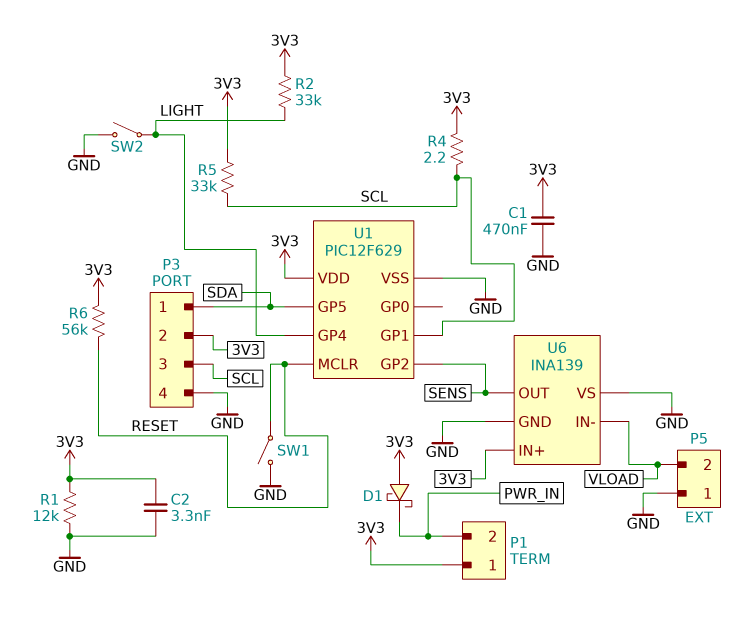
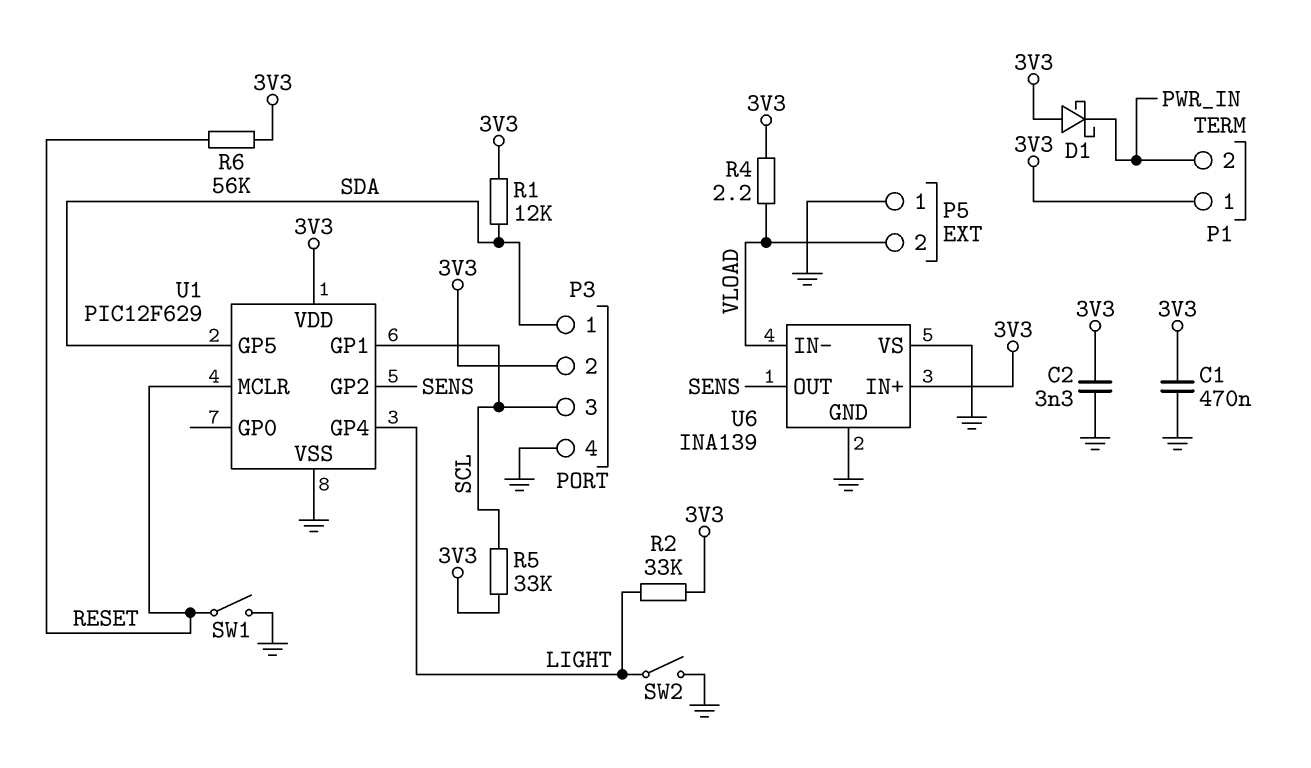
R1: 12k (3V3, GND) -> 12k (3V3, SDA)
R4: 2.2 (3V3, SCL) -> 2.2 (3V3, VLOAD)

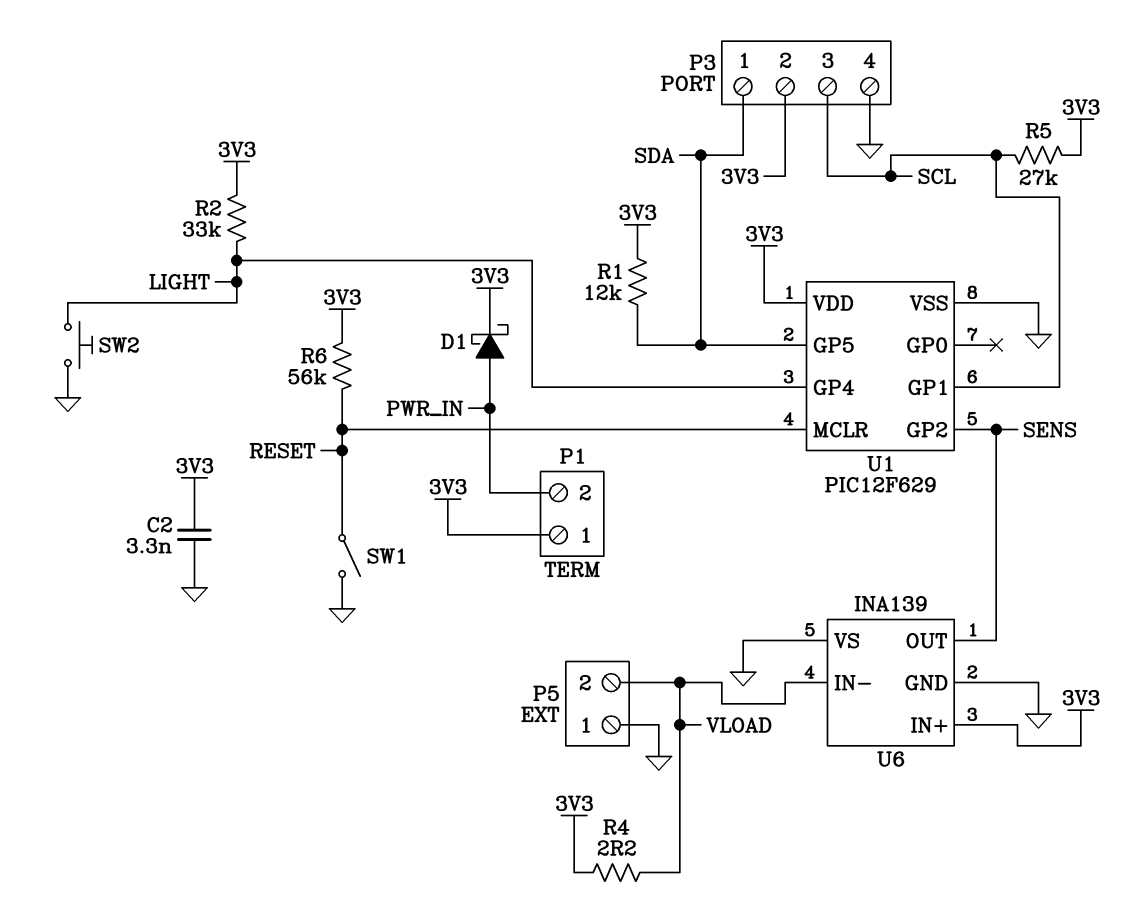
C1: 470nF (3V3, GND) -> none
D1: schottky (A 3V3, K PWR_IN) -> schottky (A PWR_IN, K 3V3)
R5: 33k (3V3, SCL) -> 27k (3V3, SCL)
SW2: switch (GND, LIGHT) -> button (GND, LIGHT)

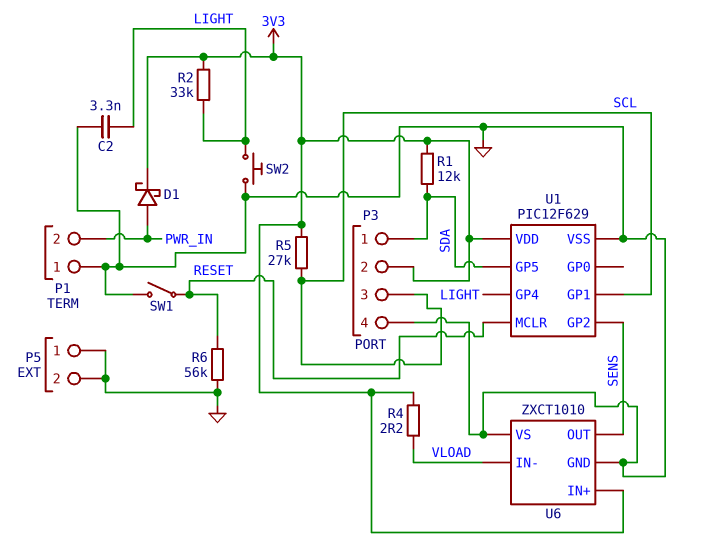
C2: 3.3nF (3V3, GND) -> 3.3nF (GND, LIGHT)
P1 pin 1: 3V3 -> GND
P5 pin 2: VLOAD -> GND
R6: 56k (3V3, RESET) -> 56k (GND, RESET)
U6: INA139 -> ZXCT1010

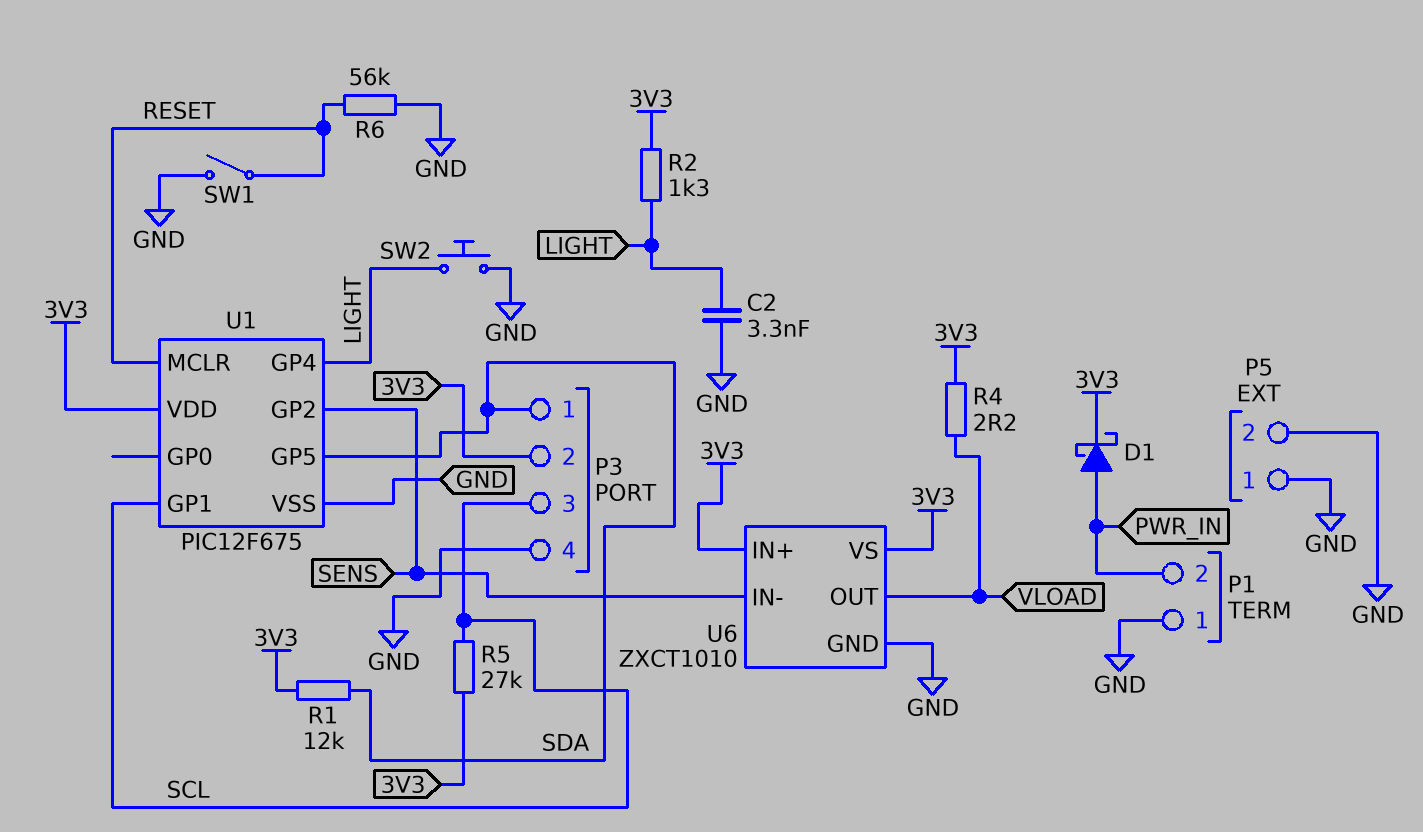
R2: 33k (3V3, LIGHT) -> 1.3k (3V3, LIGHT)
U1: PIC12F629 -> PIC12F675
U6 pin IN-: VLOAD -> SENS
U6 pin OUT: SENS -> VLOAD
U6 pin VS: GND -> 3V3

